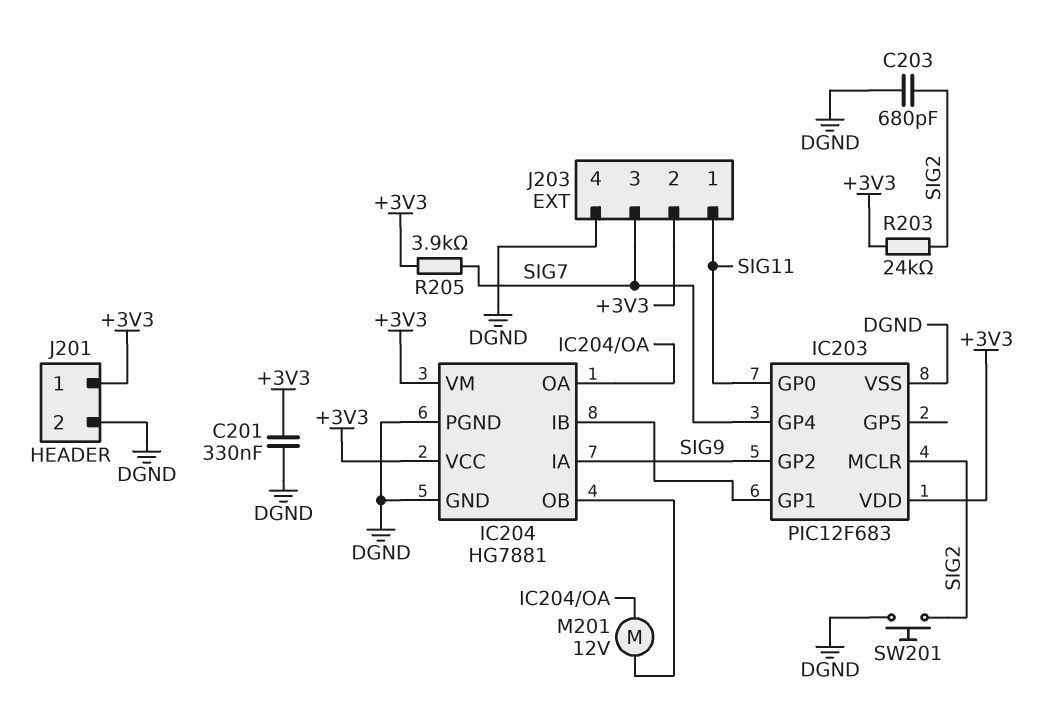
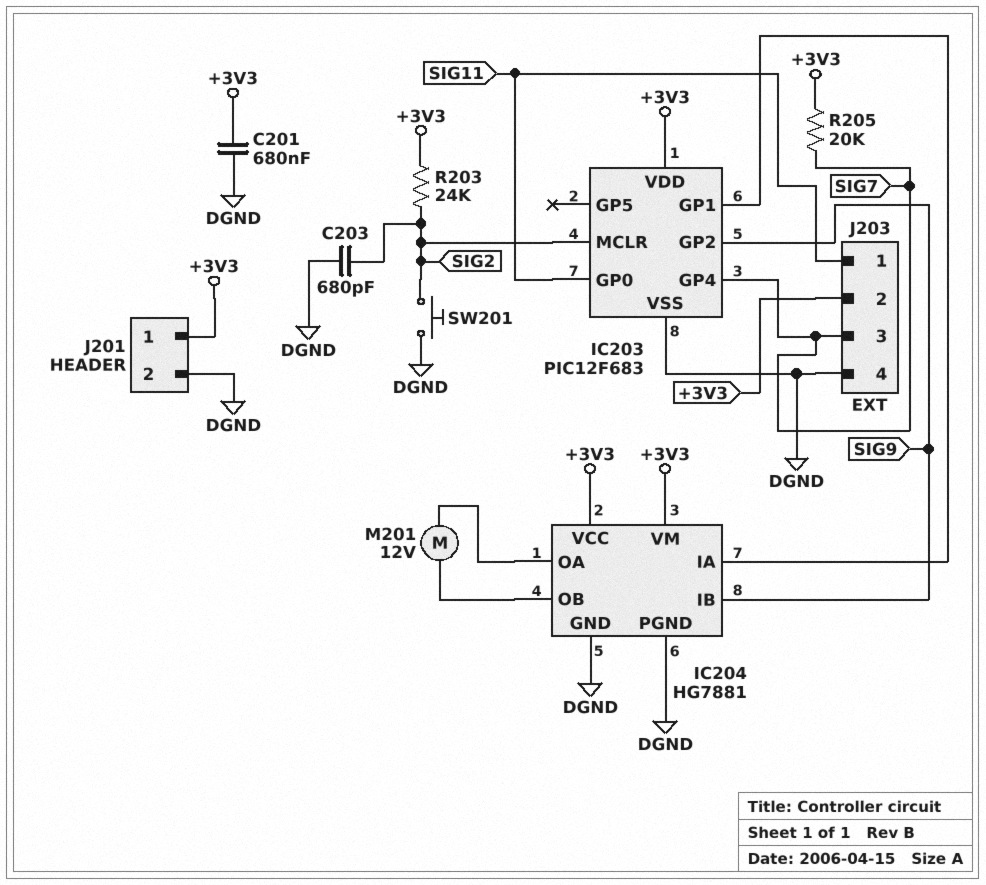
C201: 330nF (+3V3, DGND) -> 680nF (+3V3, DGND)
IC204 pin IA: SIG9 -> IC203/GP1
IC204 pin IB: IC203/GP1 -> SIG9
R205: 3.9k (+3V3, SIG7) -> 20k (+3V3, SIG7)

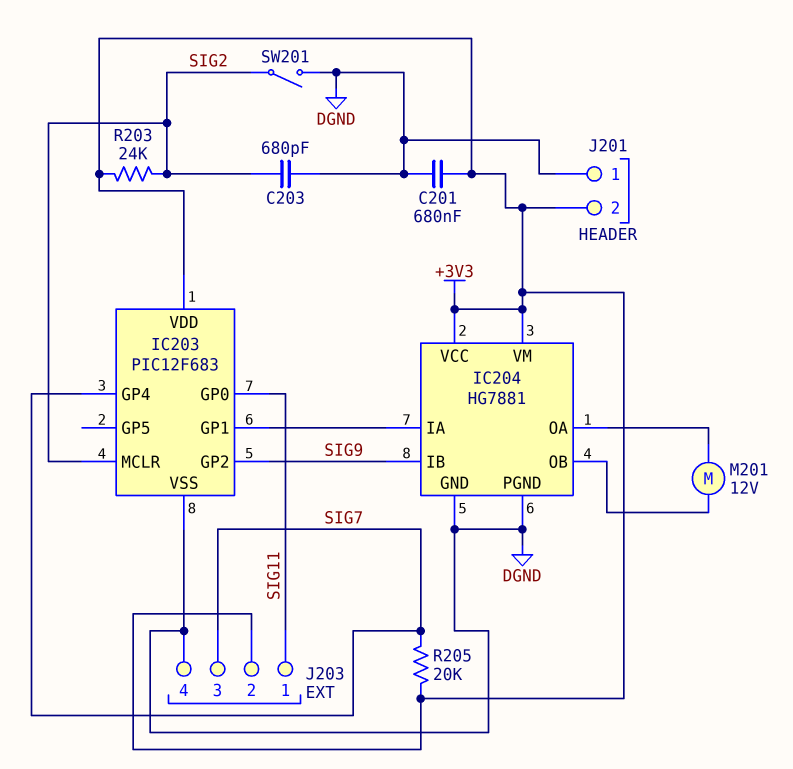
J201 pin 1: +3V3 -> DGND
J201 pin 2: DGND -> +3V3
SW201: button (DGND, SIG2) -> switch (DGND, SIG2)

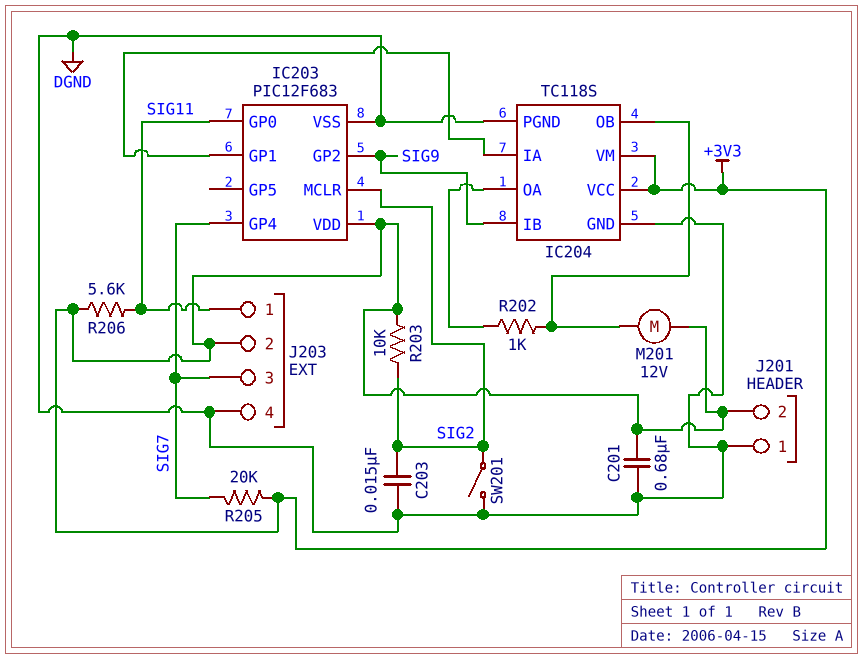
C203: 680pF (DGND, SIG2) -> 15nF (DGND, SIG2)
IC204: HG7881 -> TC118S
M201: motor 12V (IC204/OA, IC204/OB) -> motor 12V (+3V3, IC204/OB)
R202: none -> 1k (IC204/OA, IC204/OB)
R203: 24k (+3V3, SIG2) -> 10k (+3V3, SIG2)
R206: none -> 5.6k (+3V3, SIG11)

